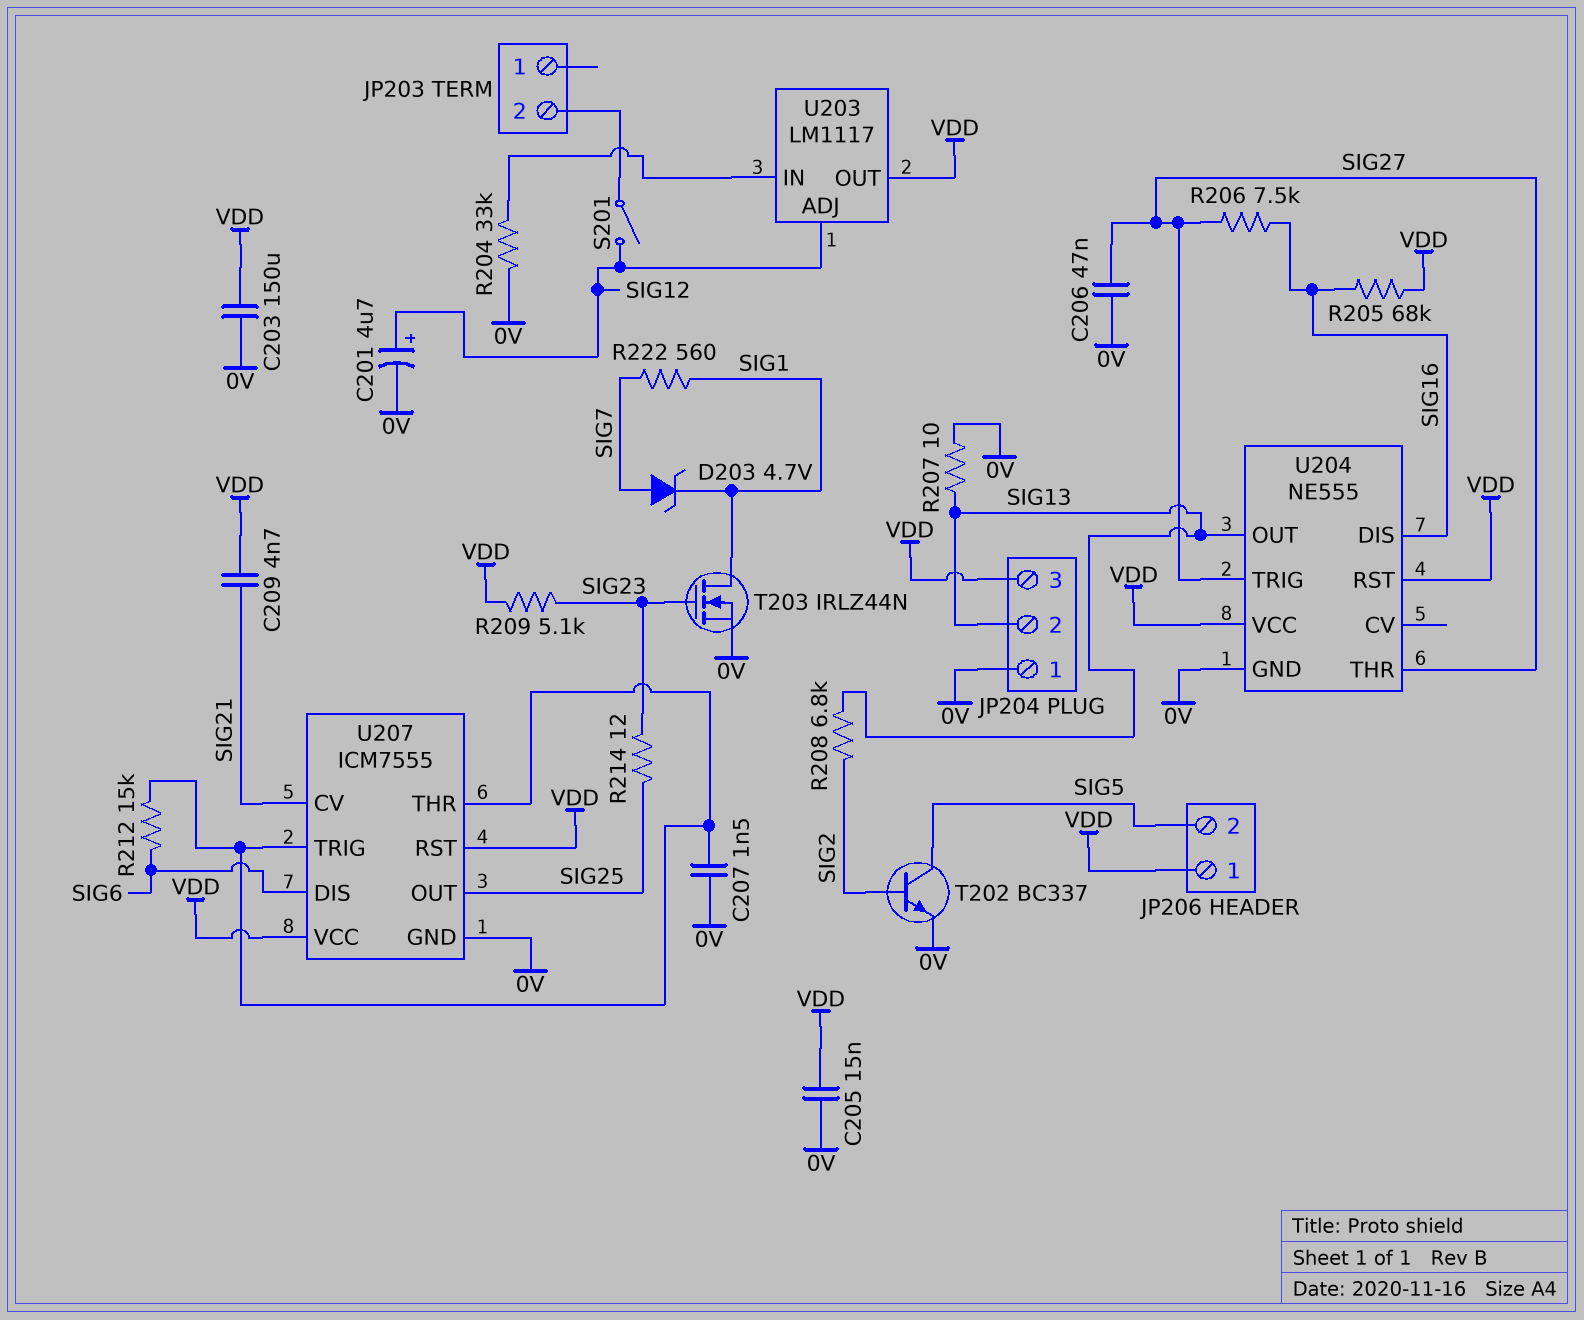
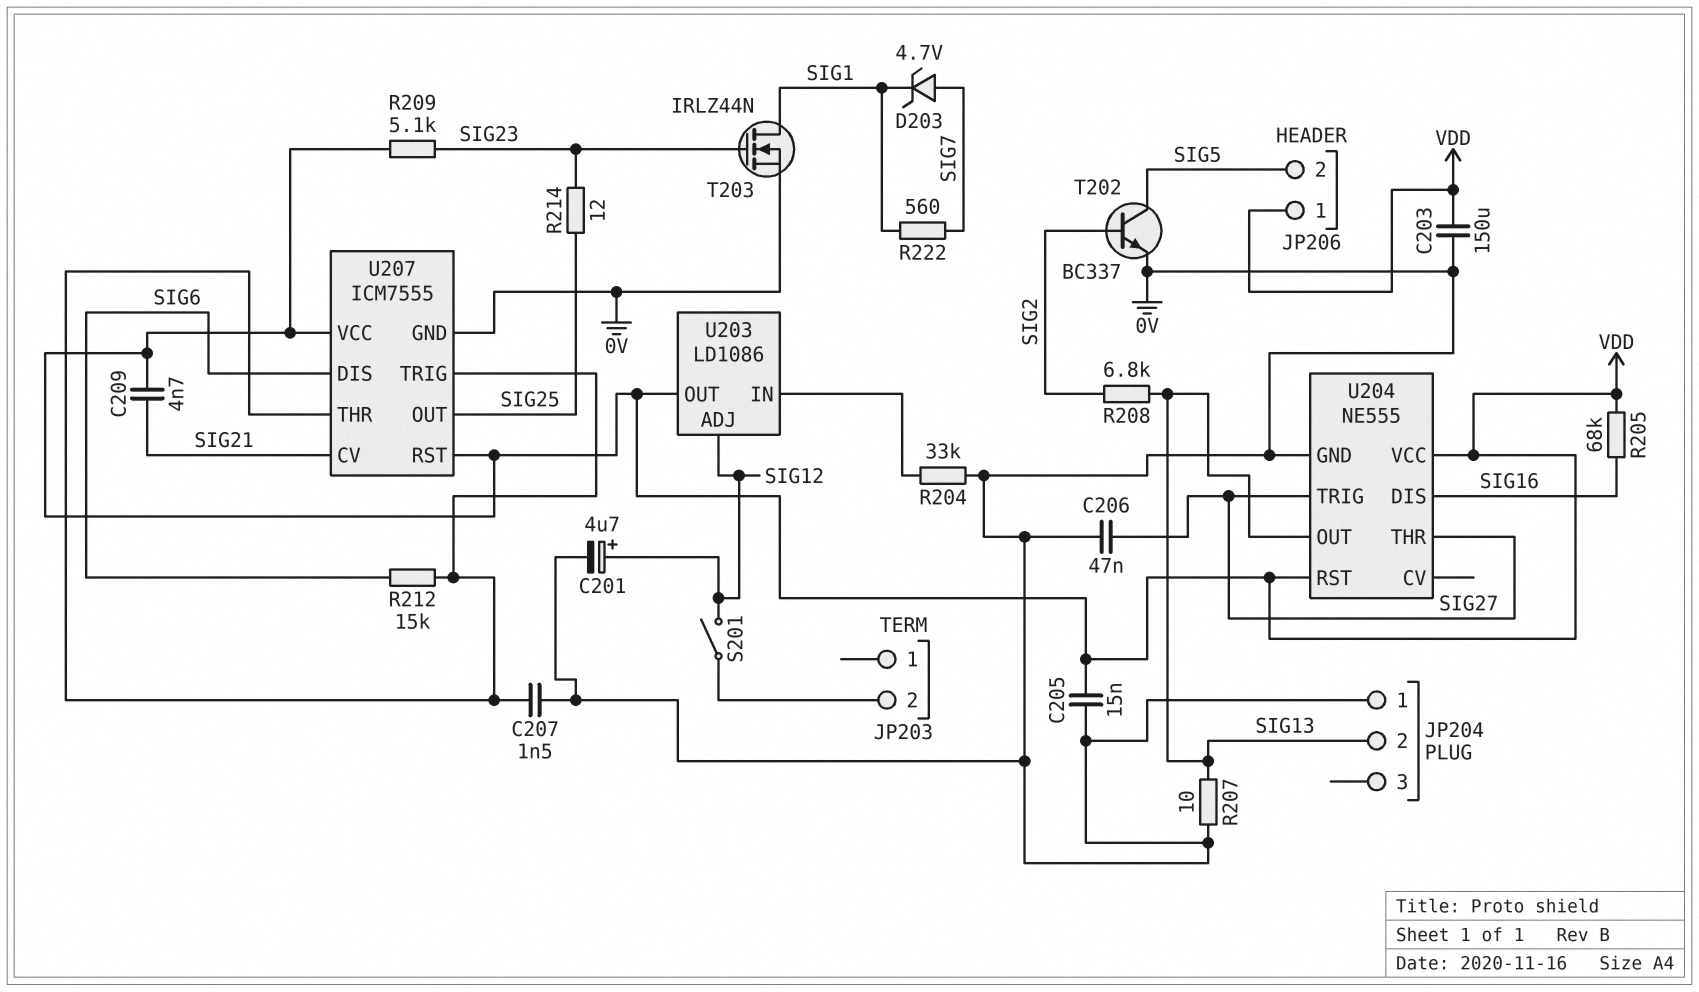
JP204 pin 3: VDD -> none
R206: 7.5k (SIG16, SIG27) -> none
U203: LM1117 -> LD1086

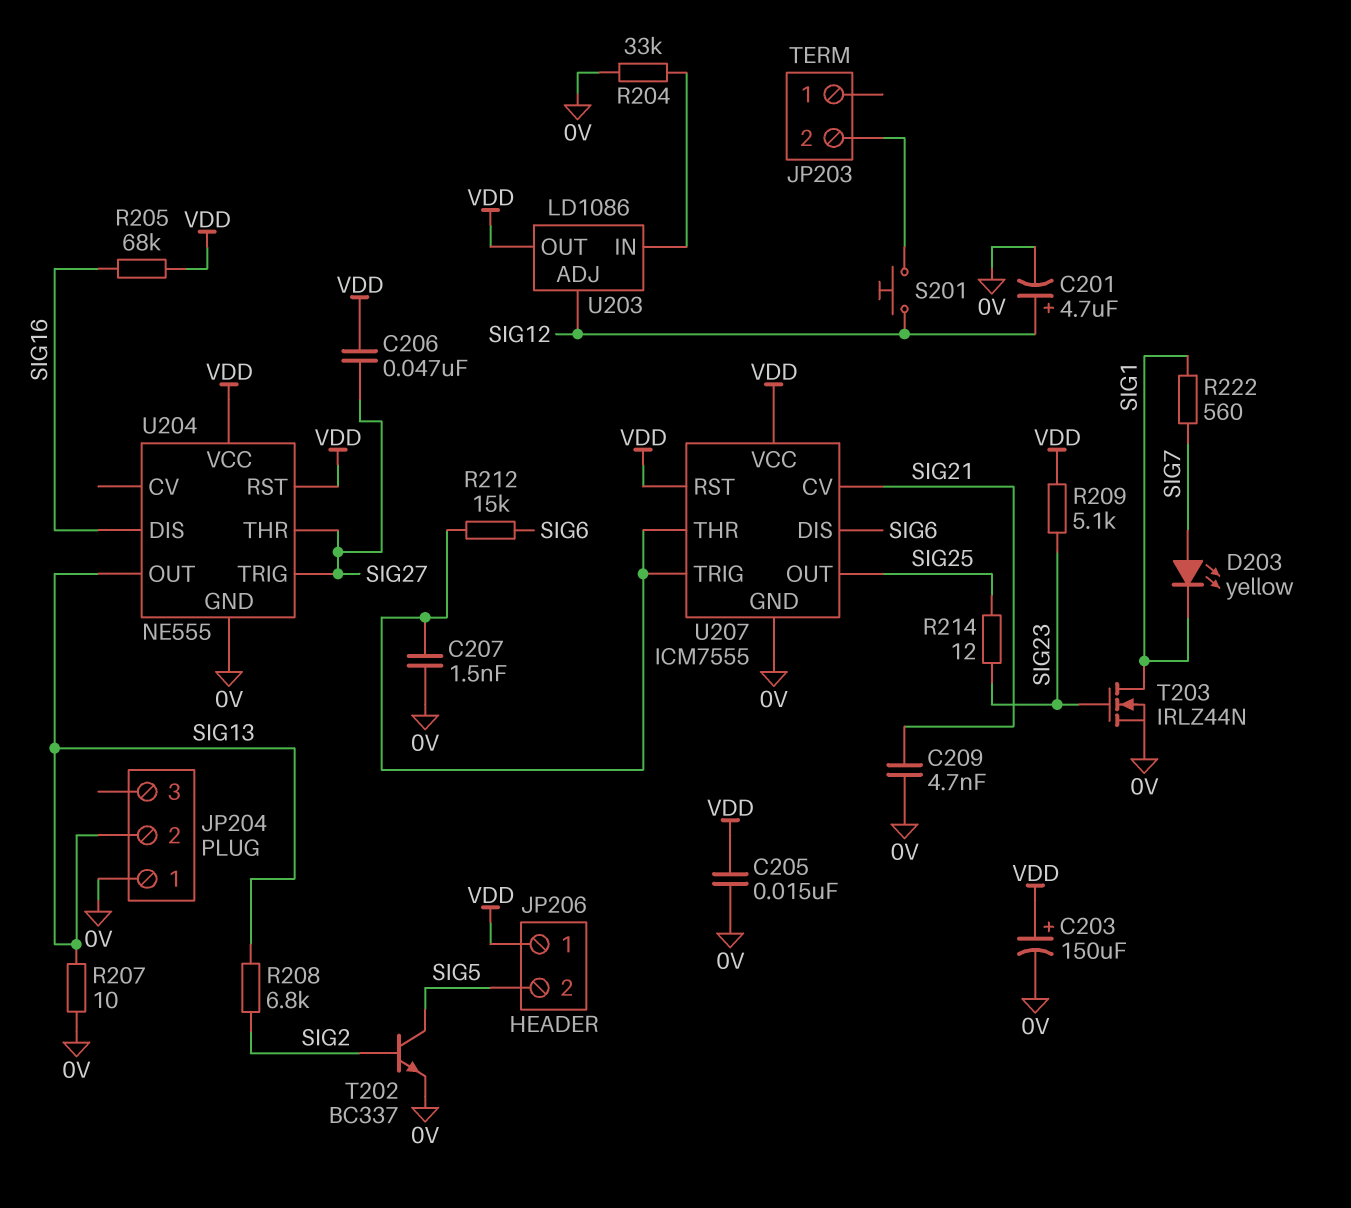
C203: 150uF (0V, VDD) -> 150uF (plus VDD, minus 0V)
C206: 47nF (0V, SIG27) -> 47nF (SIG27, VDD)
C209: 4.7nF (SIG21, VDD) -> 4.7nF (0V, SIG21)
D203: zener 4.7V (A SIG7, K SIG1) -> LED yellow (A SIG7, K SIG1)
S201: switch (JP203/2, SIG12) -> button (JP203/2, SIG12)

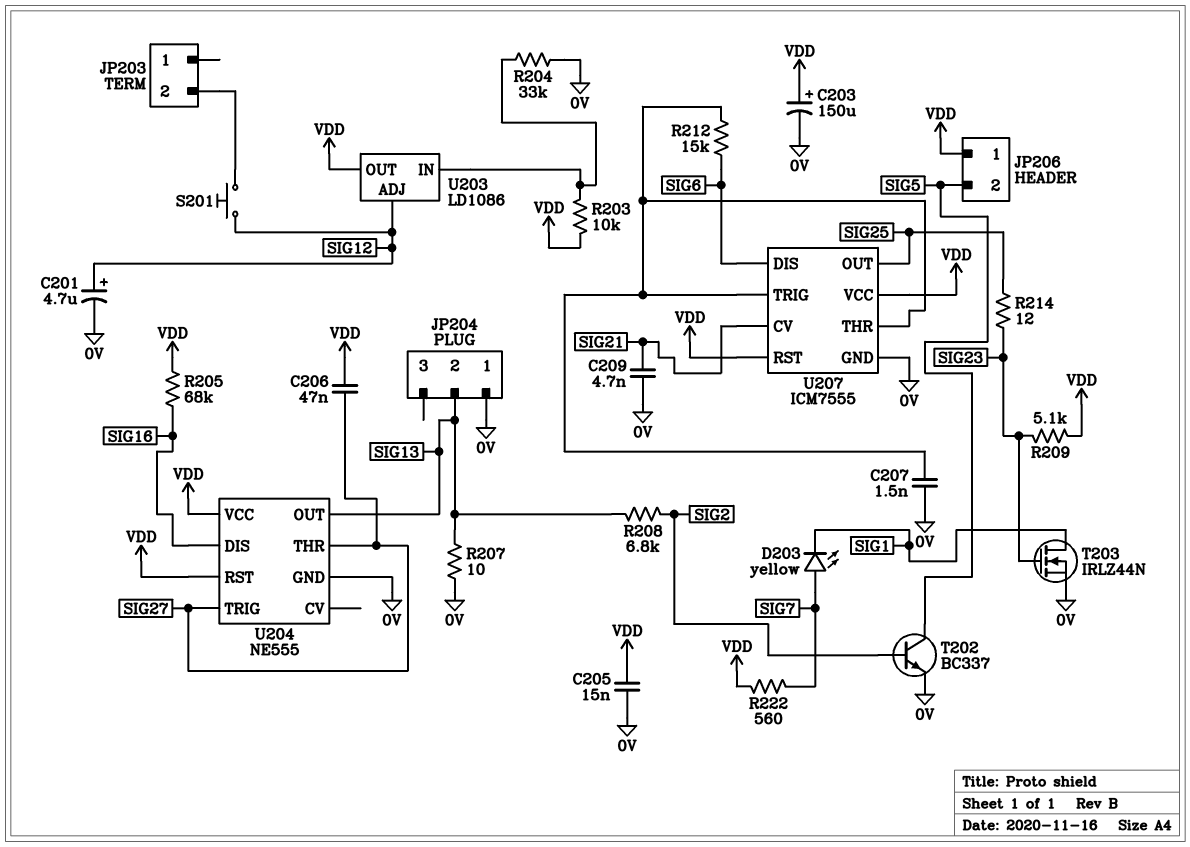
R203: none -> 10k (U203/IN, VDD)
R222: 560 (SIG1, SIG7) -> 560 (SIG7, VDD)

